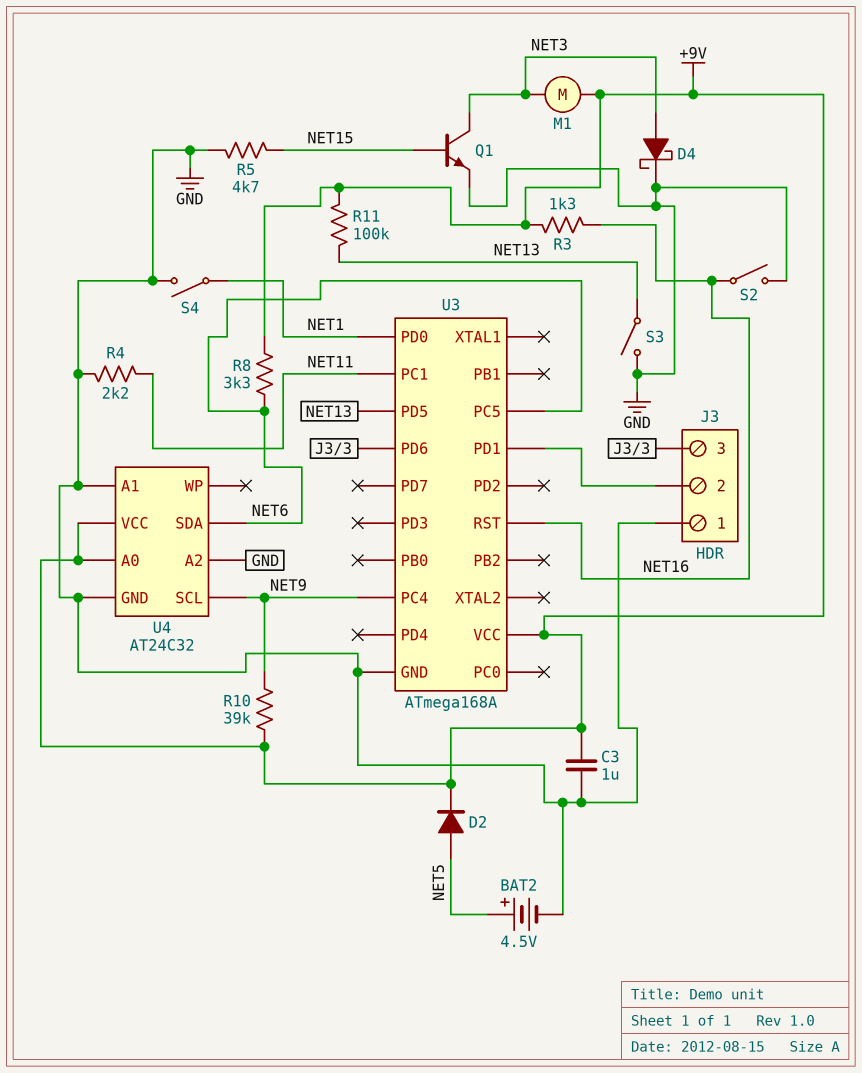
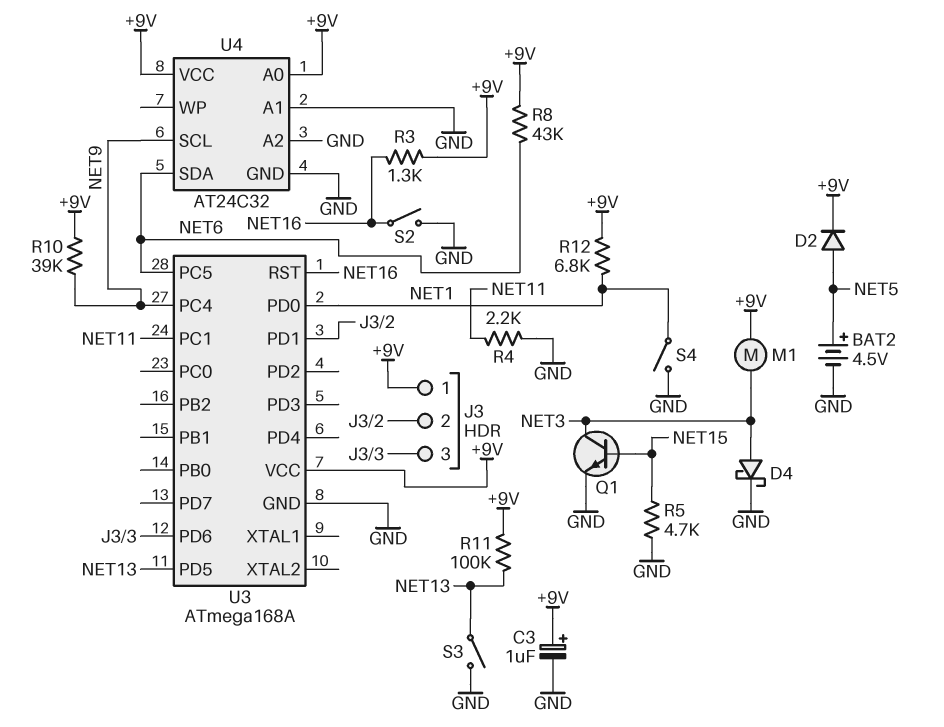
C3: 1uF (+9V, GND) -> 1uF (plus +9V, minus GND)
J3 pin 1: GND -> +9V
R8: 3.3k (+9V, NET6) -> 43k (+9V, NET6)
R12: none -> 6.8k (+9V, NET1)

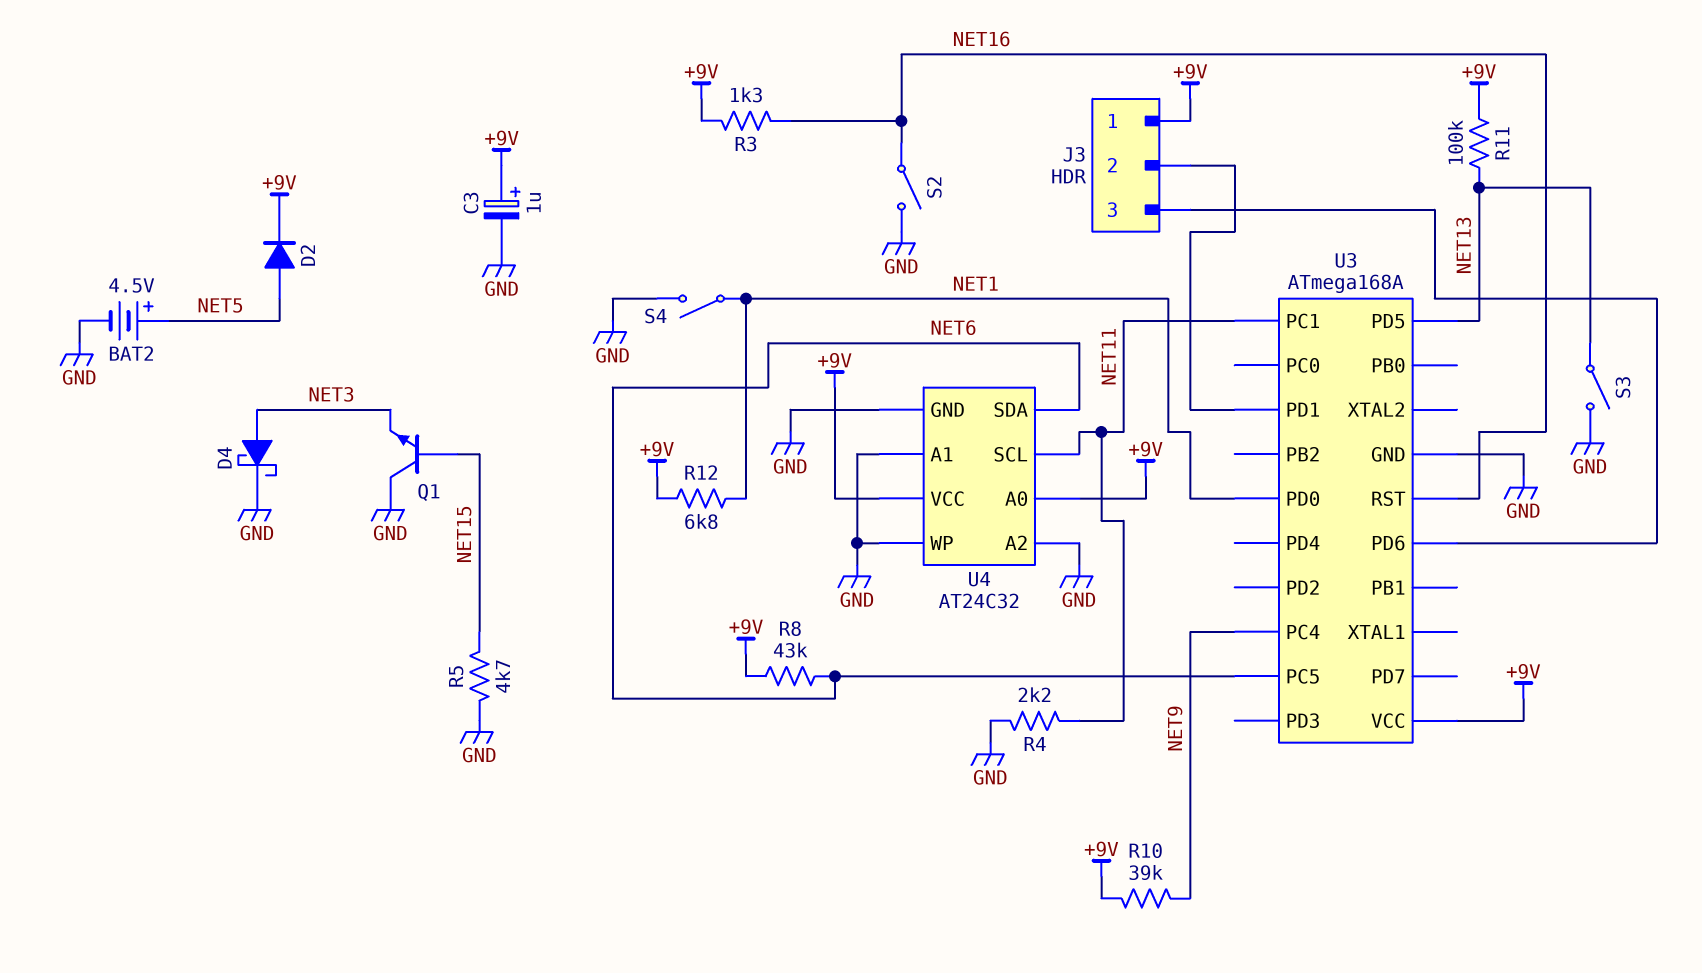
M1: motor (+9V, NET3) -> none
Q1: NPN (B NET15, C NET3, E GND) -> NPN (B NET15, C GND, E NET3)
U4 pin SCL: NET9 -> NET11
U4 pin WP: none -> GND

